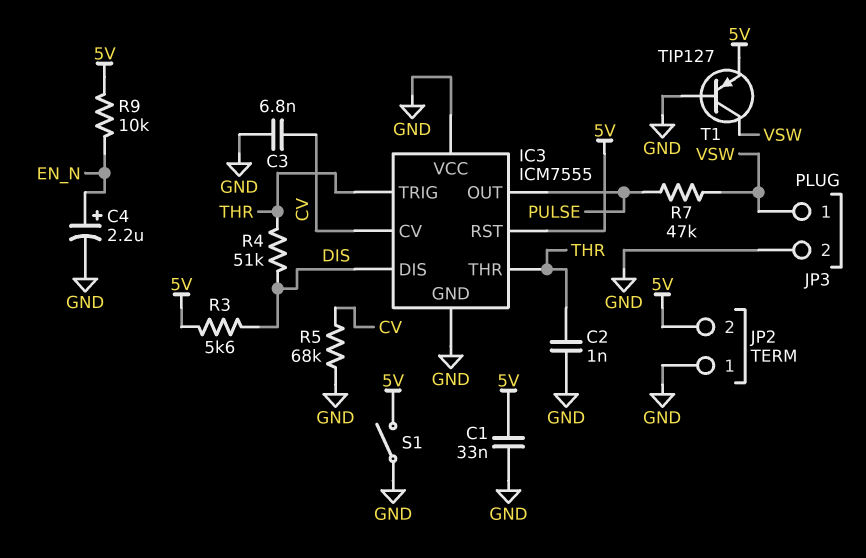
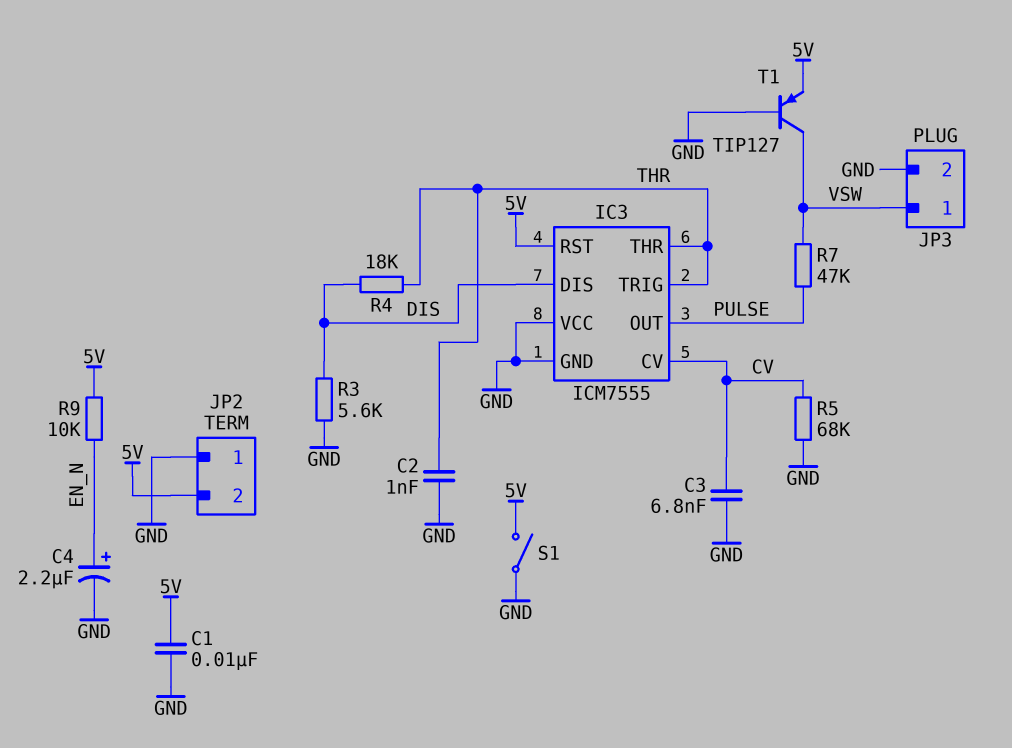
C1: 33nF (5V, GND) -> 10nF (5V, GND)
R3: 5.6k (5V, DIS) -> 5.6k (DIS, GND)
R4: 51k (DIS, THR) -> 18k (DIS, THR)

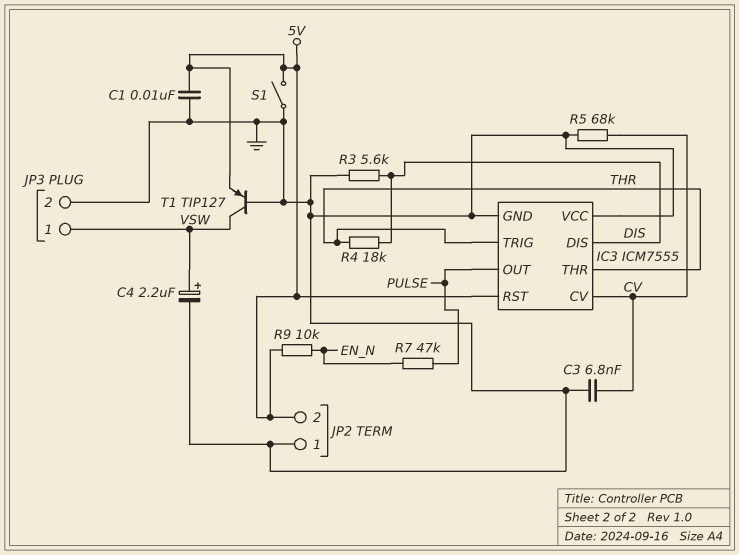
C2: 1nF (GND, THR) -> none
C4: 2.2uF (plus EN_N, minus GND) -> 2.2uF (plus VSW, minus GND)
R7: 47k (PULSE, VSW) -> 47k (EN_N, PULSE)

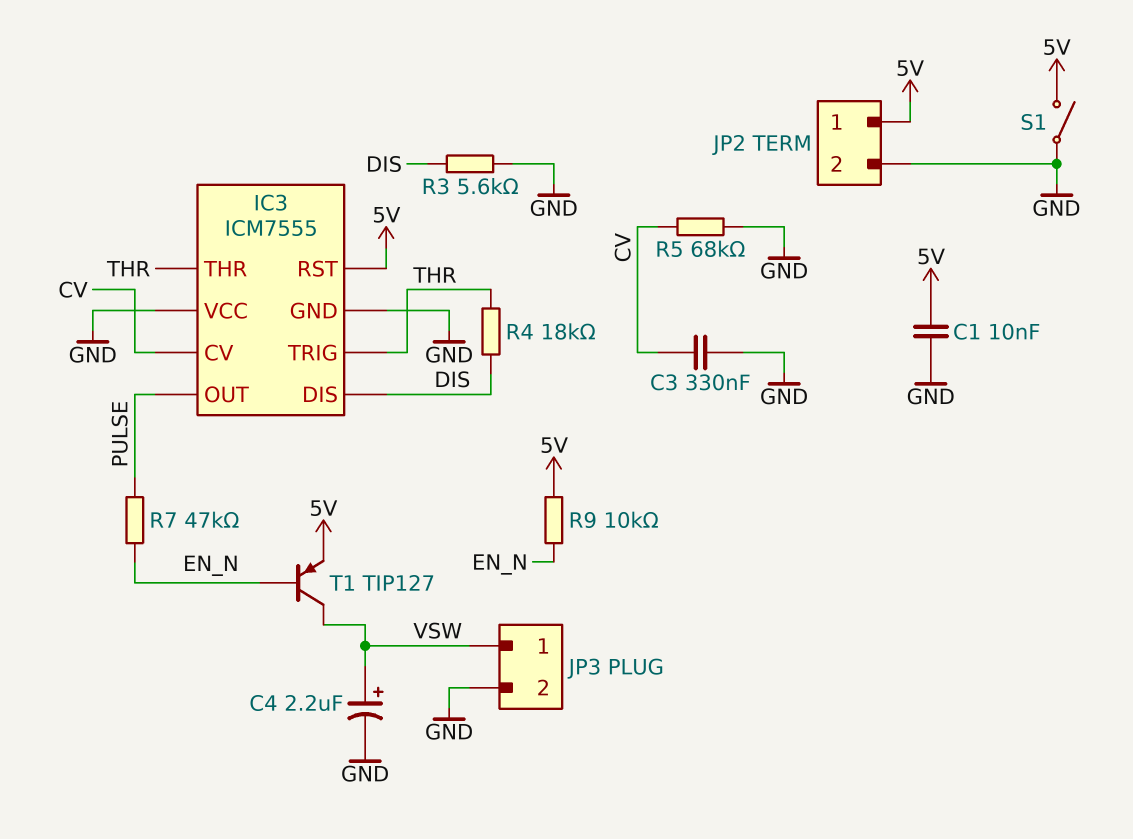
C3: 6.8nF (CV, GND) -> 330nF (CV, GND)
JP2 pin 1: GND -> 5V
JP2 pin 2: 5V -> GND
T1: PNP TIP127 (B GND, C VSW, E 5V) -> PNP TIP127 (B EN_N, C VSW, E 5V)

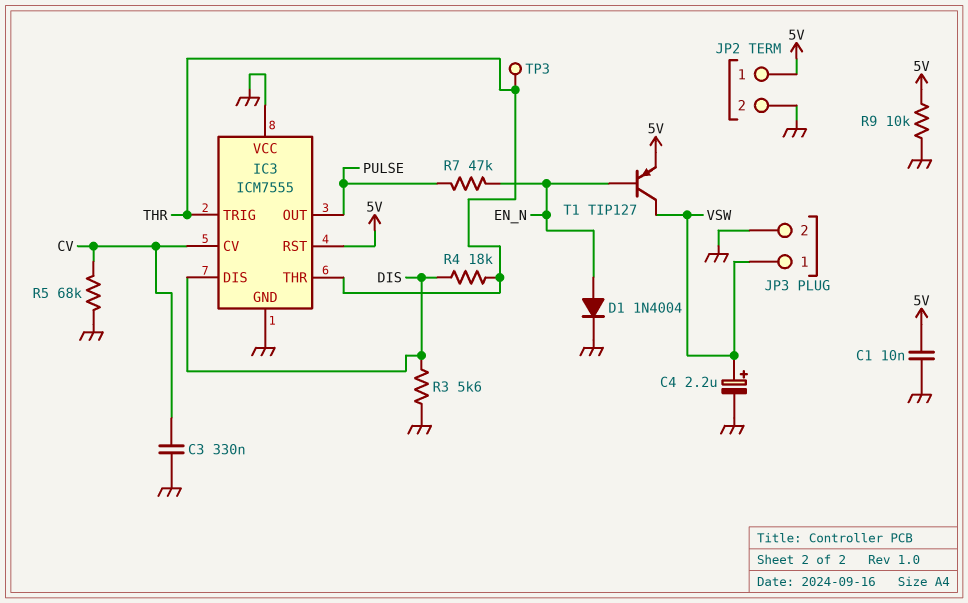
D1: none -> diode 1N4004 (A EN_N, K GND)
R9: 10k (5V, EN_N) -> 10k (5V, GND)
S1: switch (5V, GND) -> none
TP3: none -> test point (THR)

